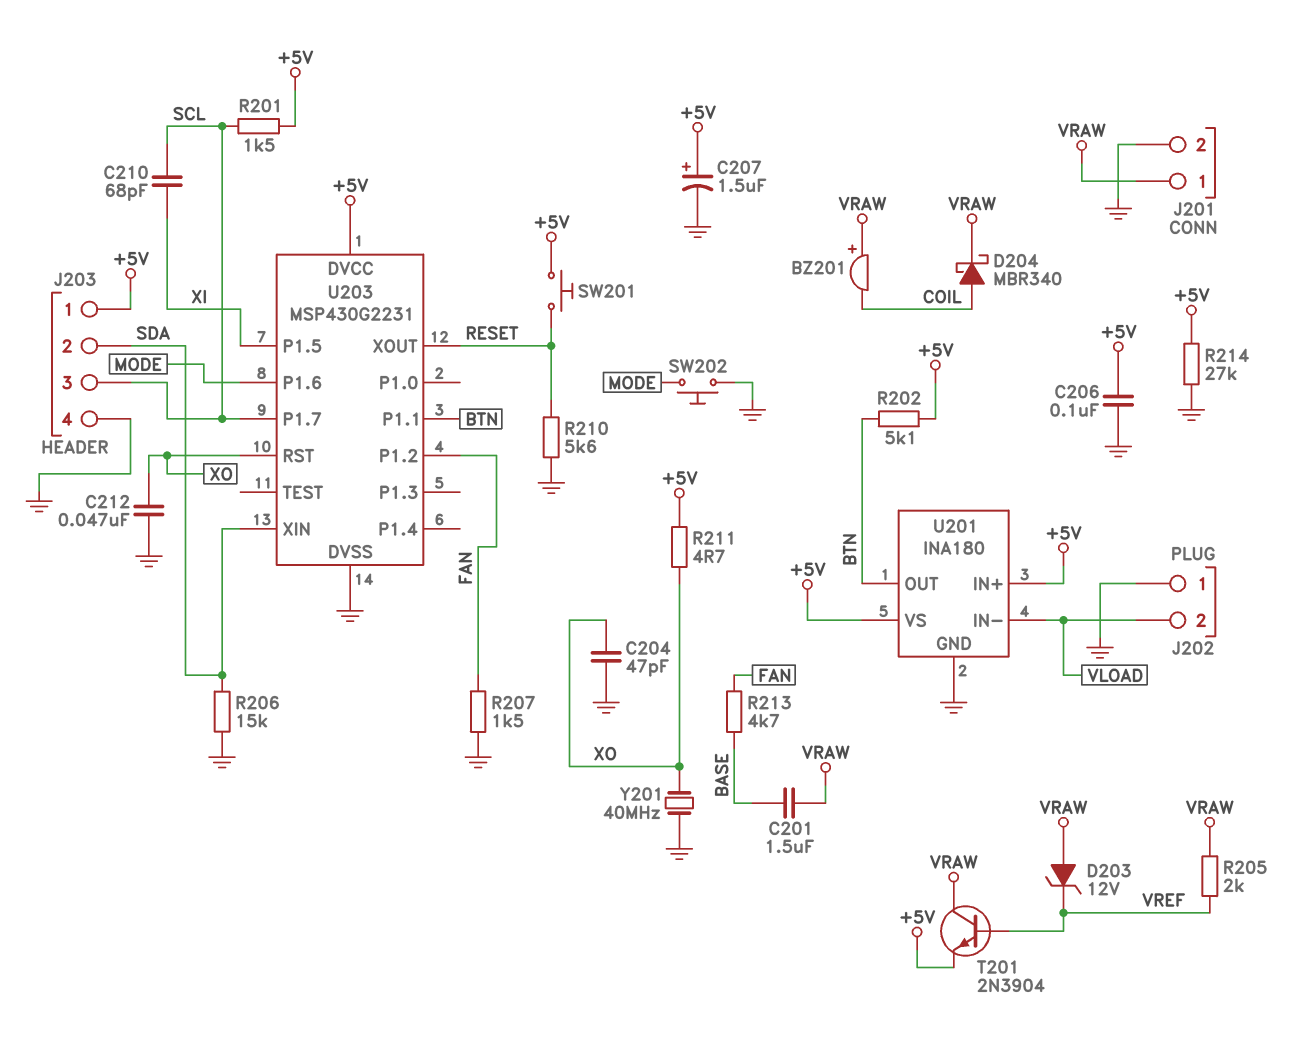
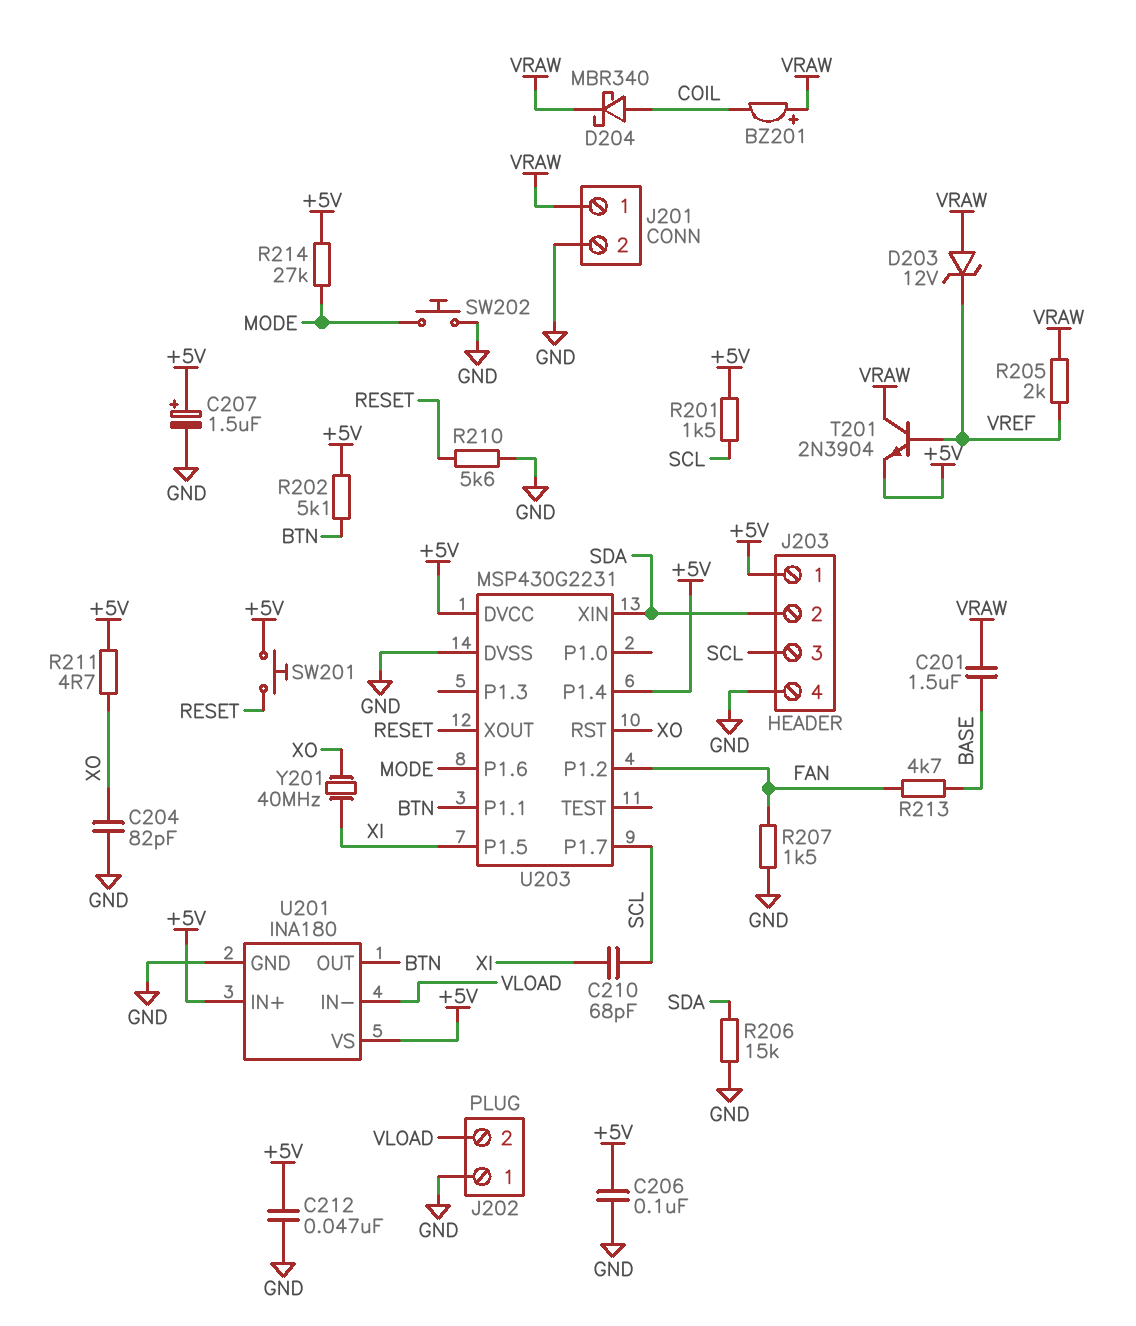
C204: 47pF (GND, XO) -> 82pF (GND, XO)
C212: 47nF (GND, XO) -> 47nF (+5V, GND)
R214: 27k (+5V, GND) -> 27k (+5V, MODE)
U203 pin P1.4: none -> +5V
Y201: 40MHz (GND, XO) -> 40MHz (XI, XO)

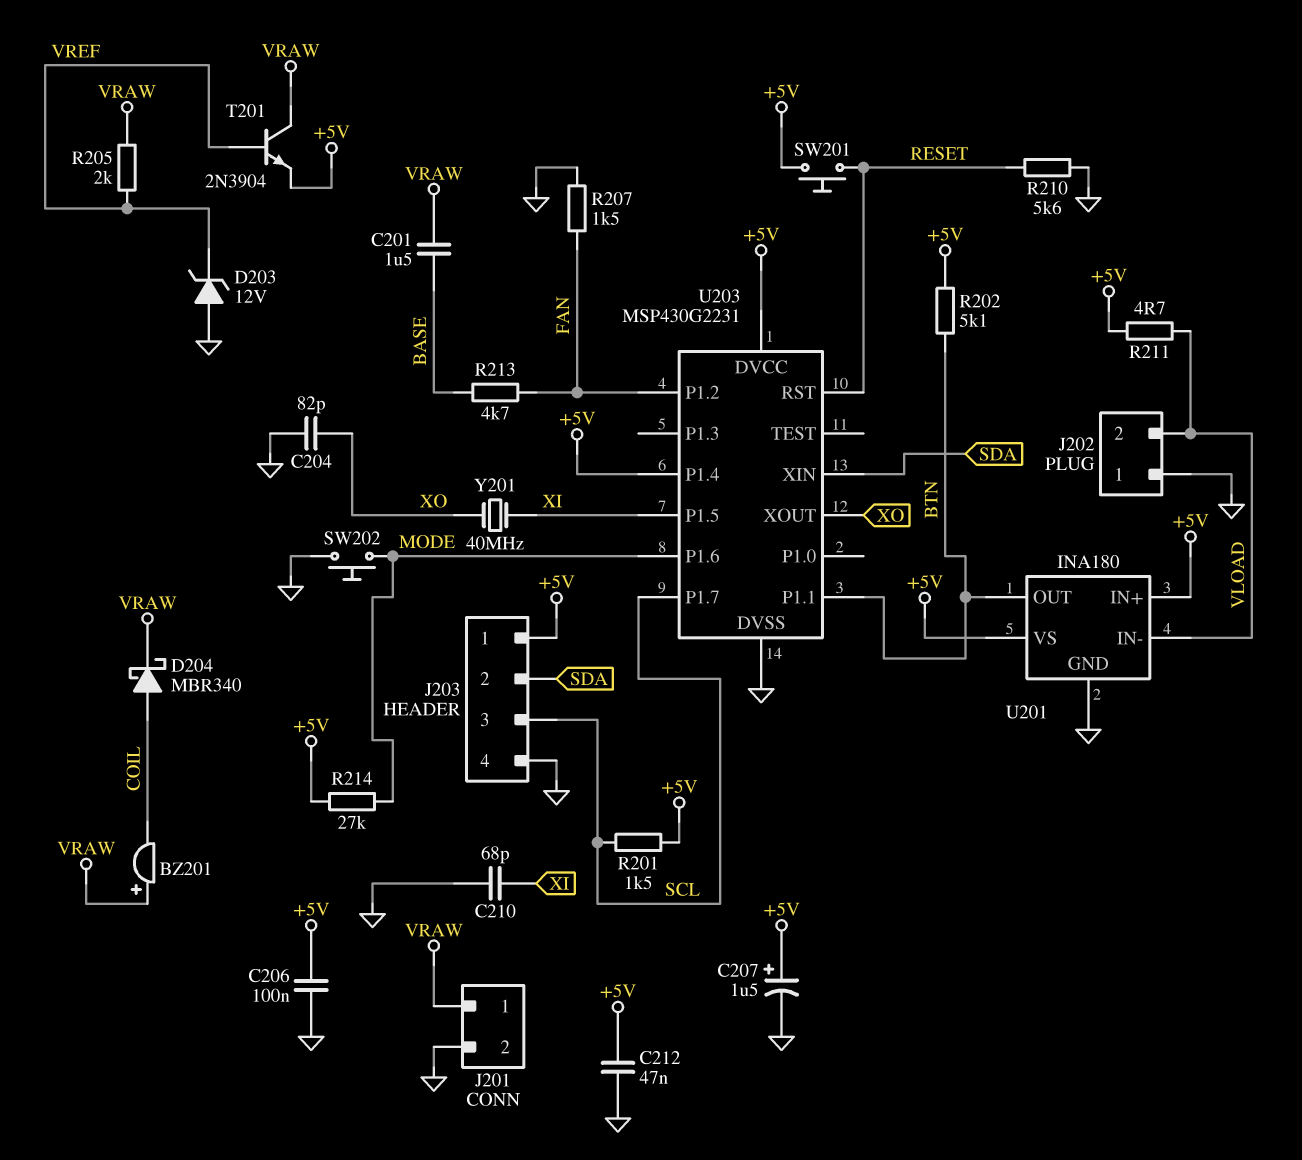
C210: 68pF (SCL, XI) -> 68pF (GND, XI)
D203: zener 12V (A VRAW, K VREF) -> zener 12V (A GND, K VREF)
R206: 15k (GND, SDA) -> none
R211: 4.7 (+5V, XO) -> 4.7 (+5V, VLOAD)
U203 pin RST: XO -> RESET
U203 pin XOUT: RESET -> XO

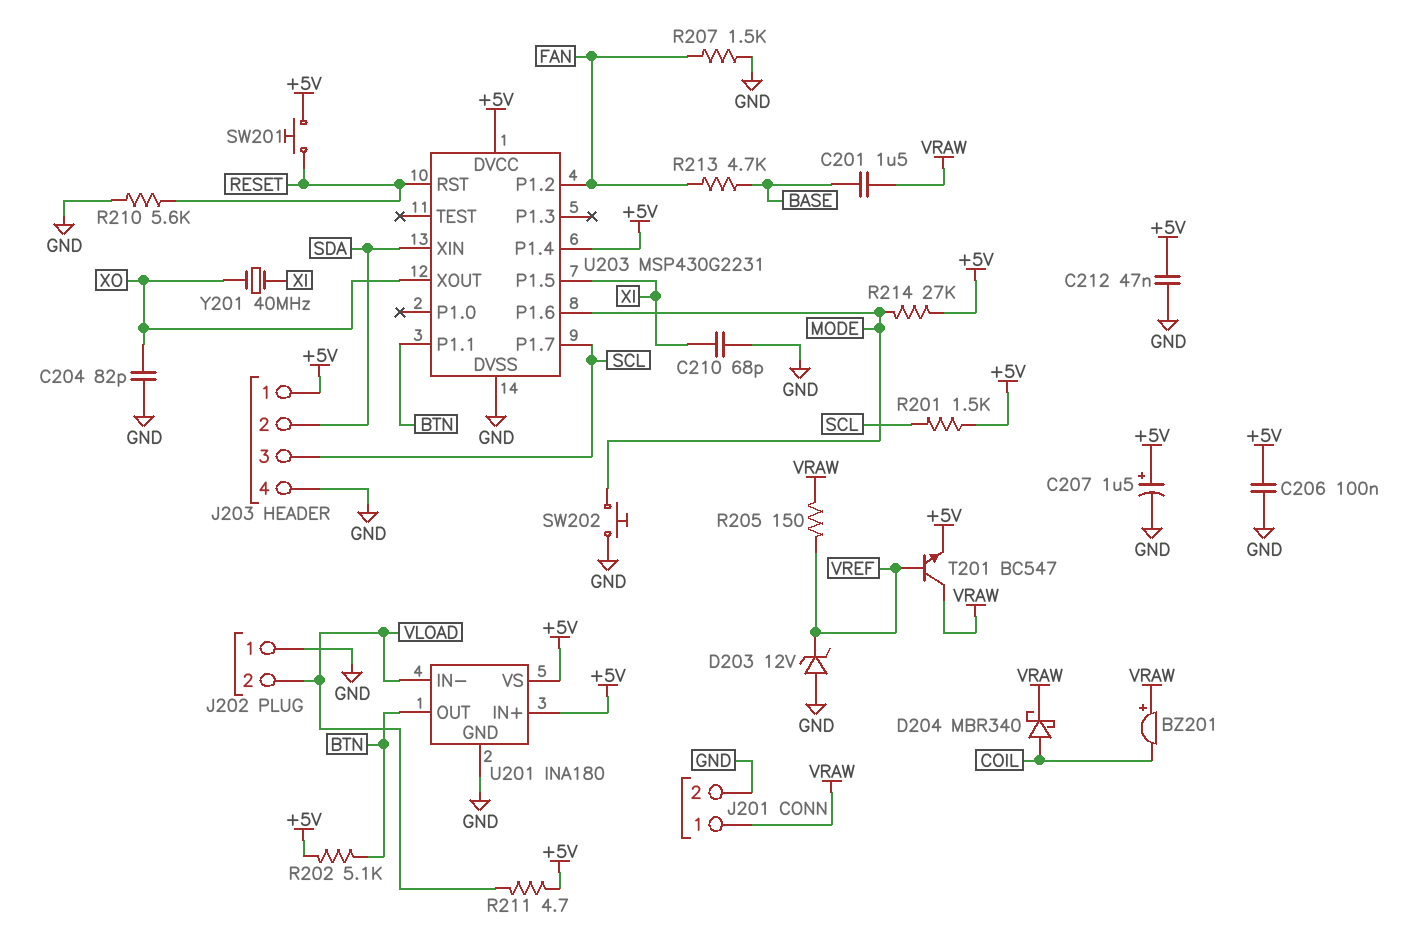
R205: 2k (VRAW, VREF) -> 150 (VRAW, VREF)
T201: NPN 2N3904 (B VREF, C VRAW, E +5V) -> NPN BC547 (B VREF, C VRAW, E +5V)

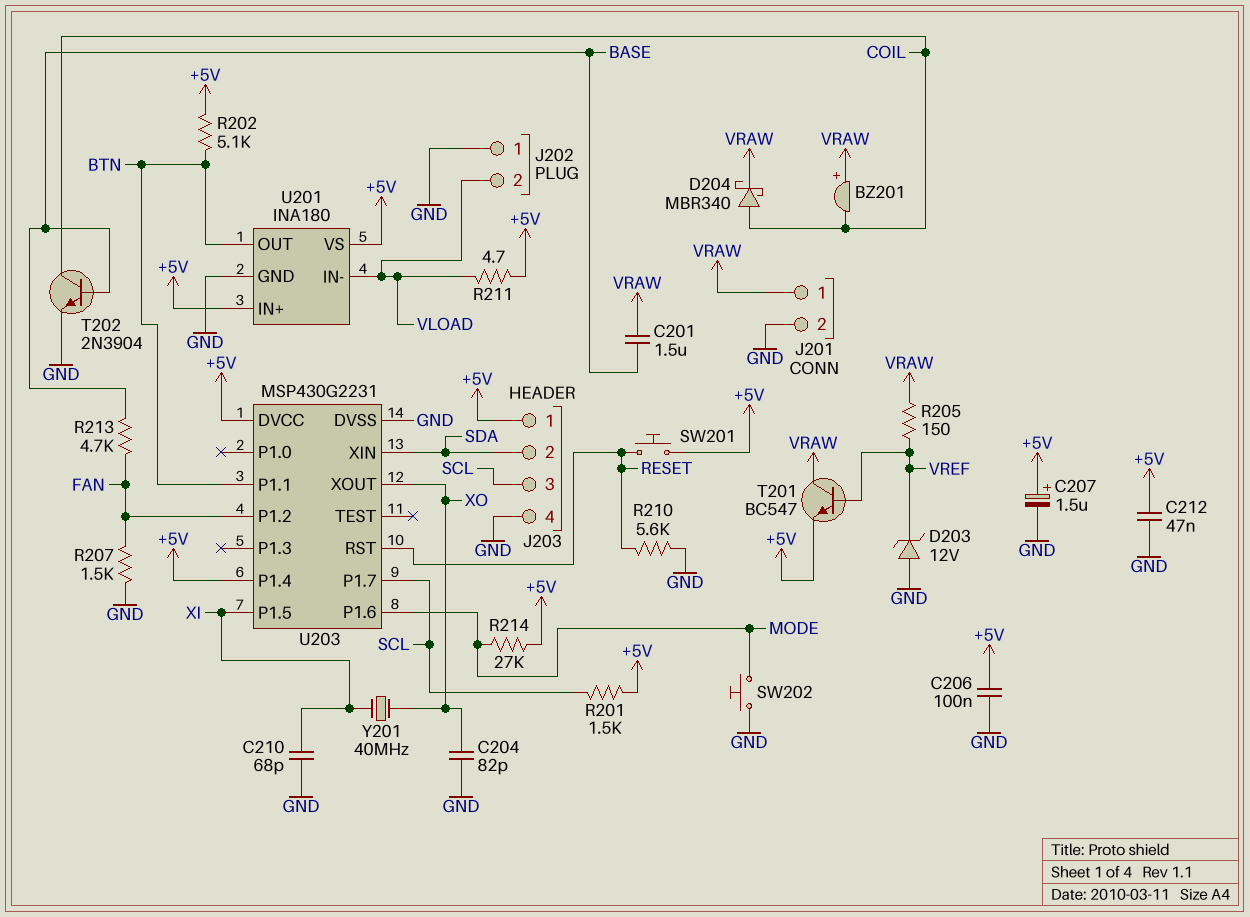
T202: none -> NPN 2N3904 (B BASE, C COIL, E GND)

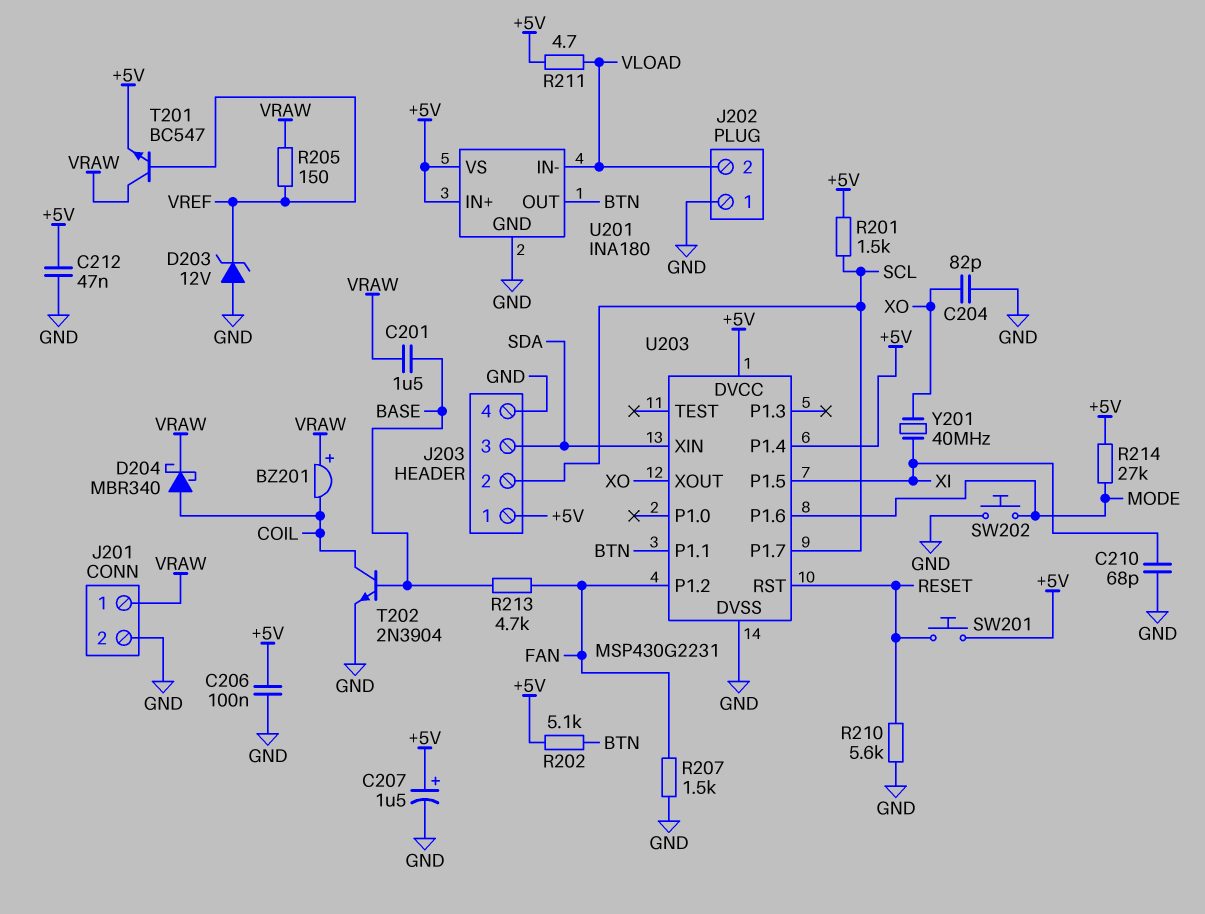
J203 pin 2: SDA -> SCL
J203 pin 3: SCL -> SDA

